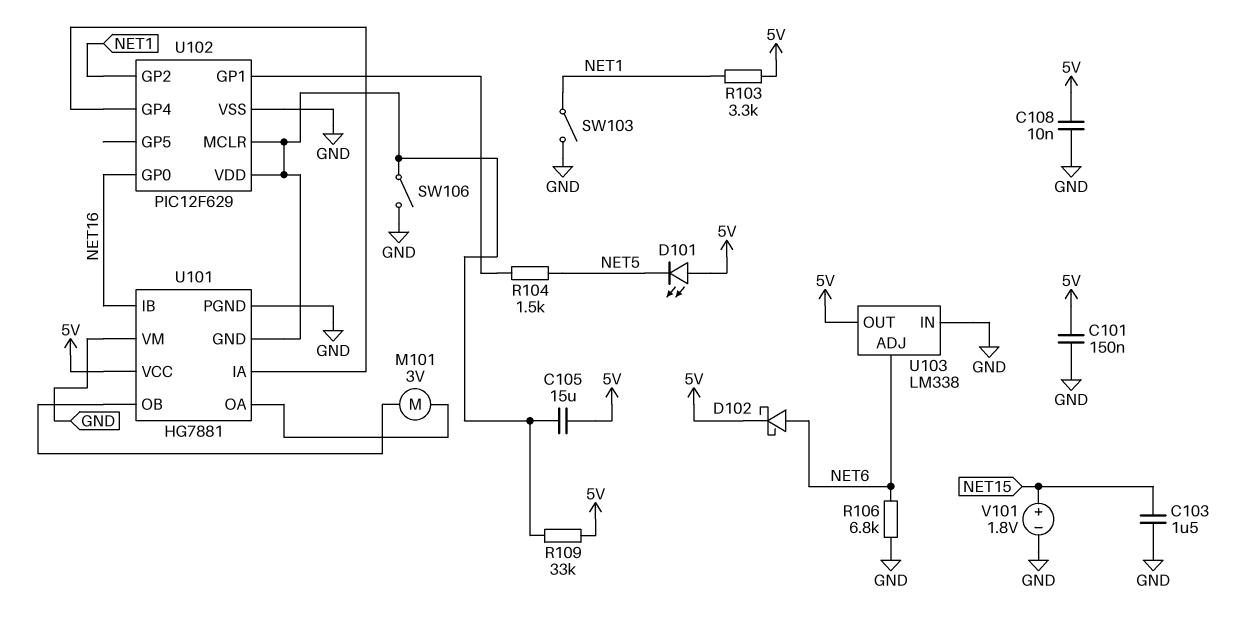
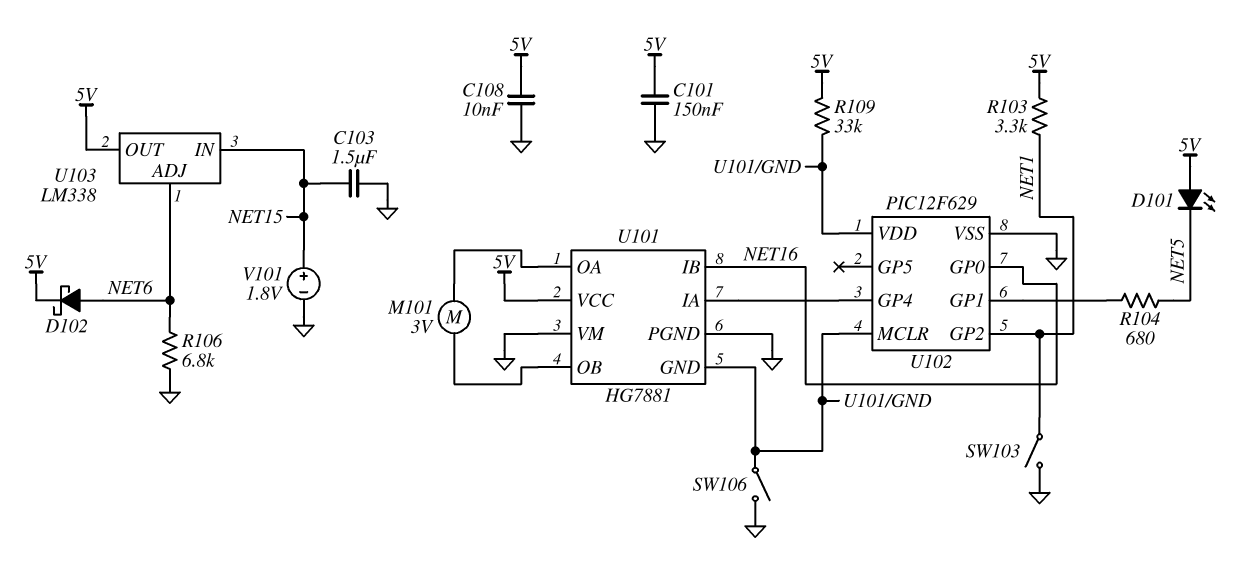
C105: 15uF (5V, U101/GND) -> none
R104: 1.5k (NET5, U102/GP1) -> 680 (NET5, U102/GP1)
U103 pin IN: GND -> NET15

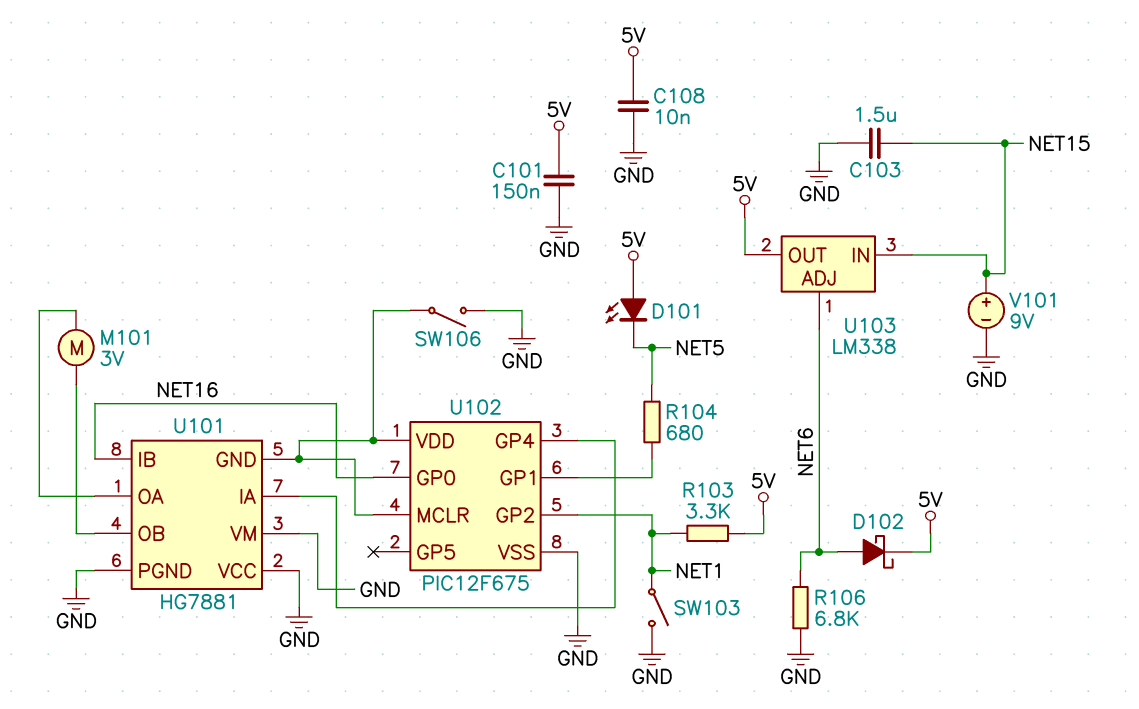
R109: 33k (5V, U101/GND) -> none
U101 pin VCC: 5V -> GND
U102: PIC12F629 -> PIC12F675
V101: 1.8V (plus NET15, minus GND) -> 9V (plus NET15, minus GND)

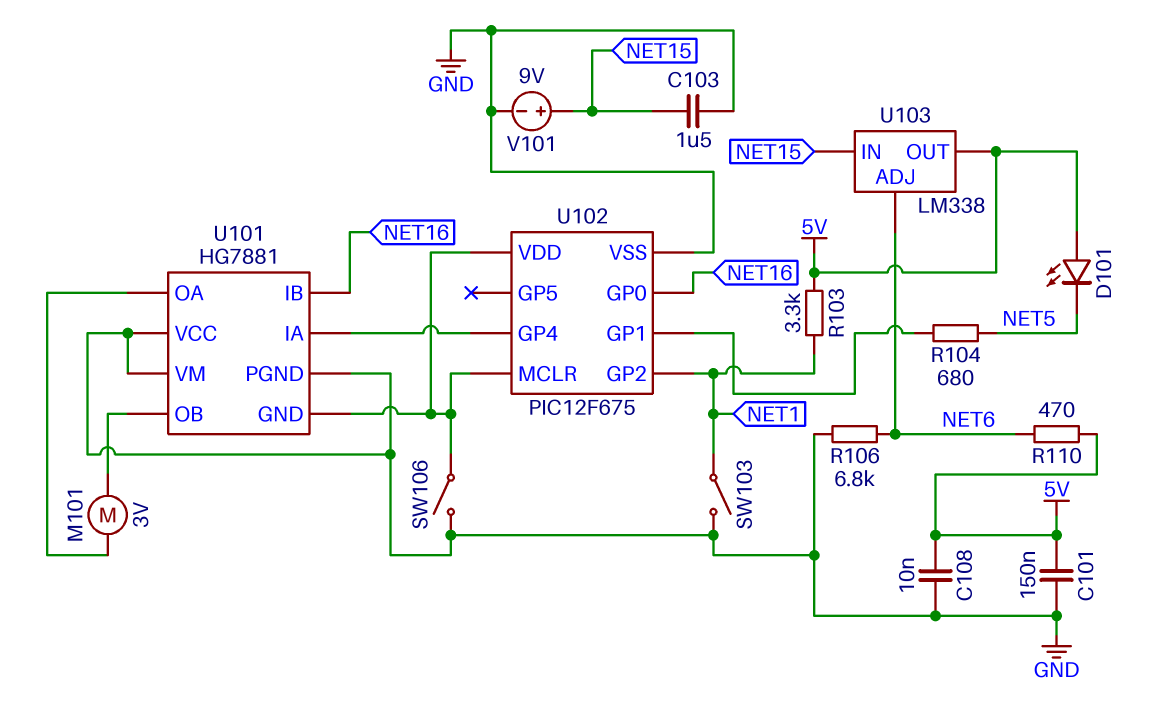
D102: schottky (A NET6, K 5V) -> none
R110: none -> 470 (5V, NET6)

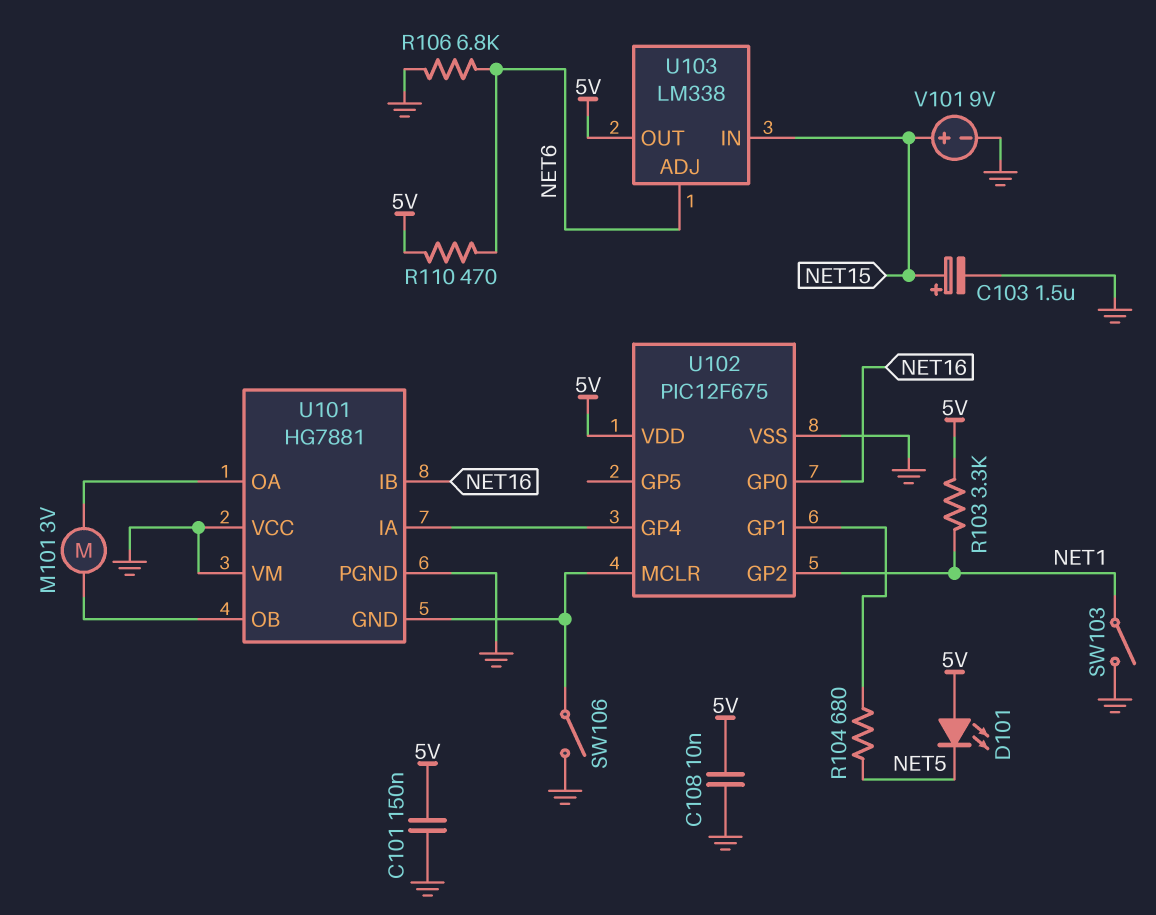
C103: 1.5uF (GND, NET15) -> 1.5uF (plus NET15, minus GND)
U102 pin VDD: U101/GND -> 5V

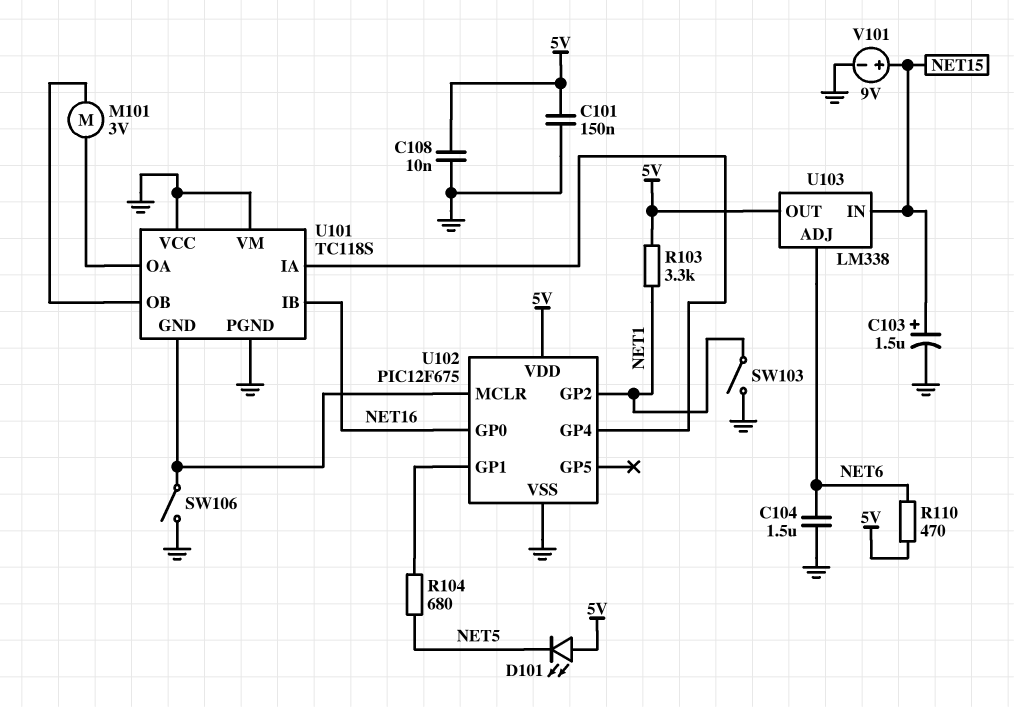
C104: none -> 1.5uF (GND, NET6)
R106: 6.8k (GND, NET6) -> none
U101: HG7881 -> TC118S

